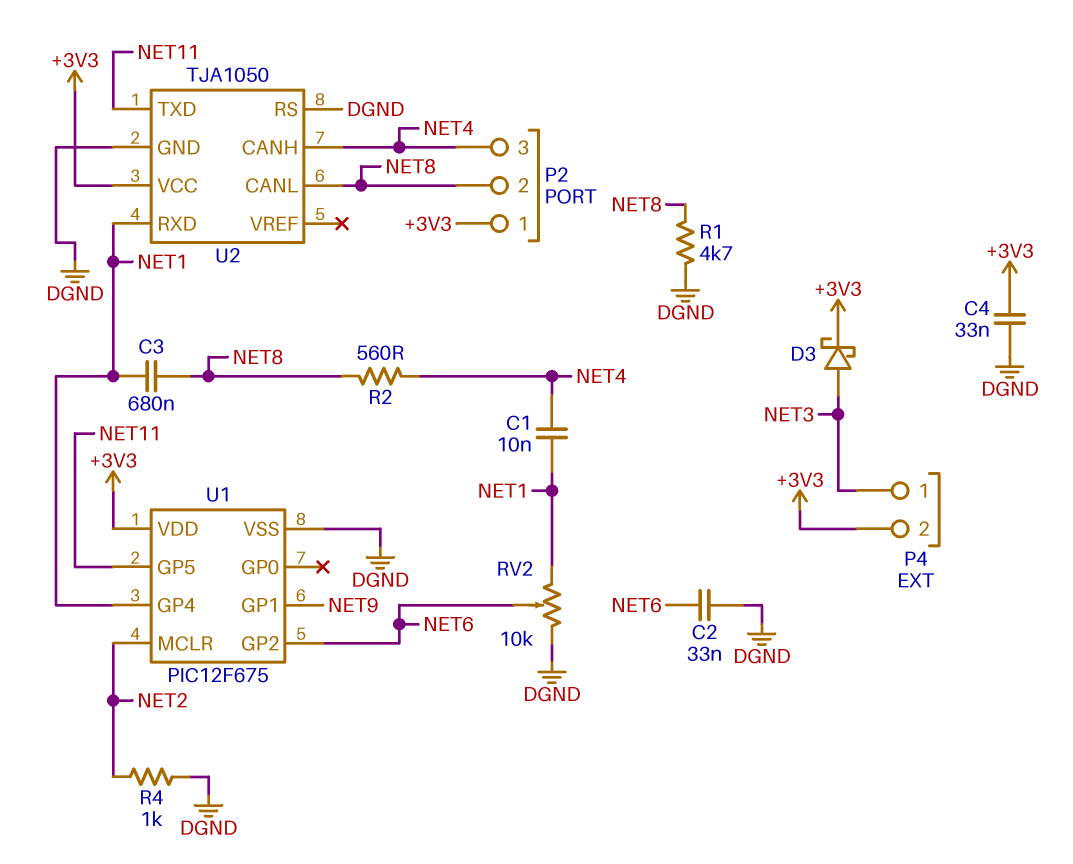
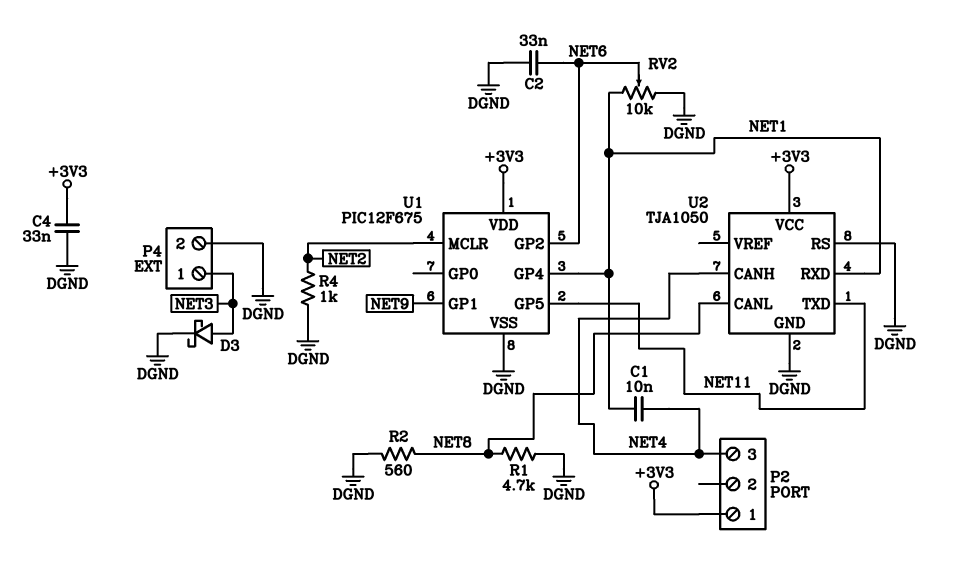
C3: 680nF (NET1, NET8) -> none
D3: schottky (A NET3, K +3V3) -> schottky (A NET3, K DGND)
P2 pin 2: NET8 -> none
P4 pin 2: +3V3 -> DGND
R2: 560 (NET4, NET8) -> 560 (DGND, NET8)

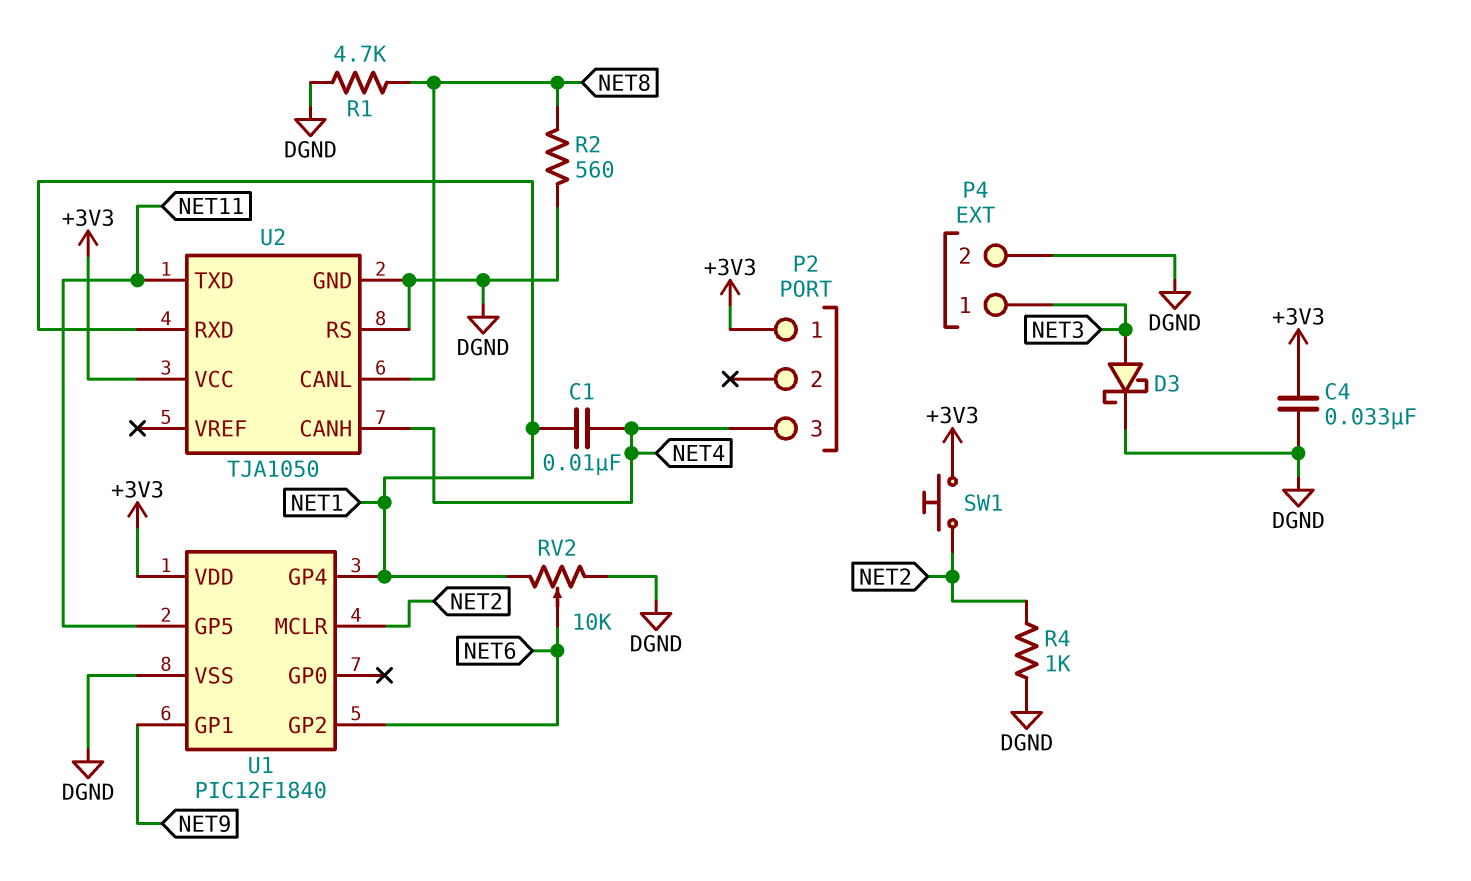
C2: 33nF (DGND, NET6) -> none
SW1: none -> button (+3V3, NET2)
U1: PIC12F675 -> PIC12F1840

